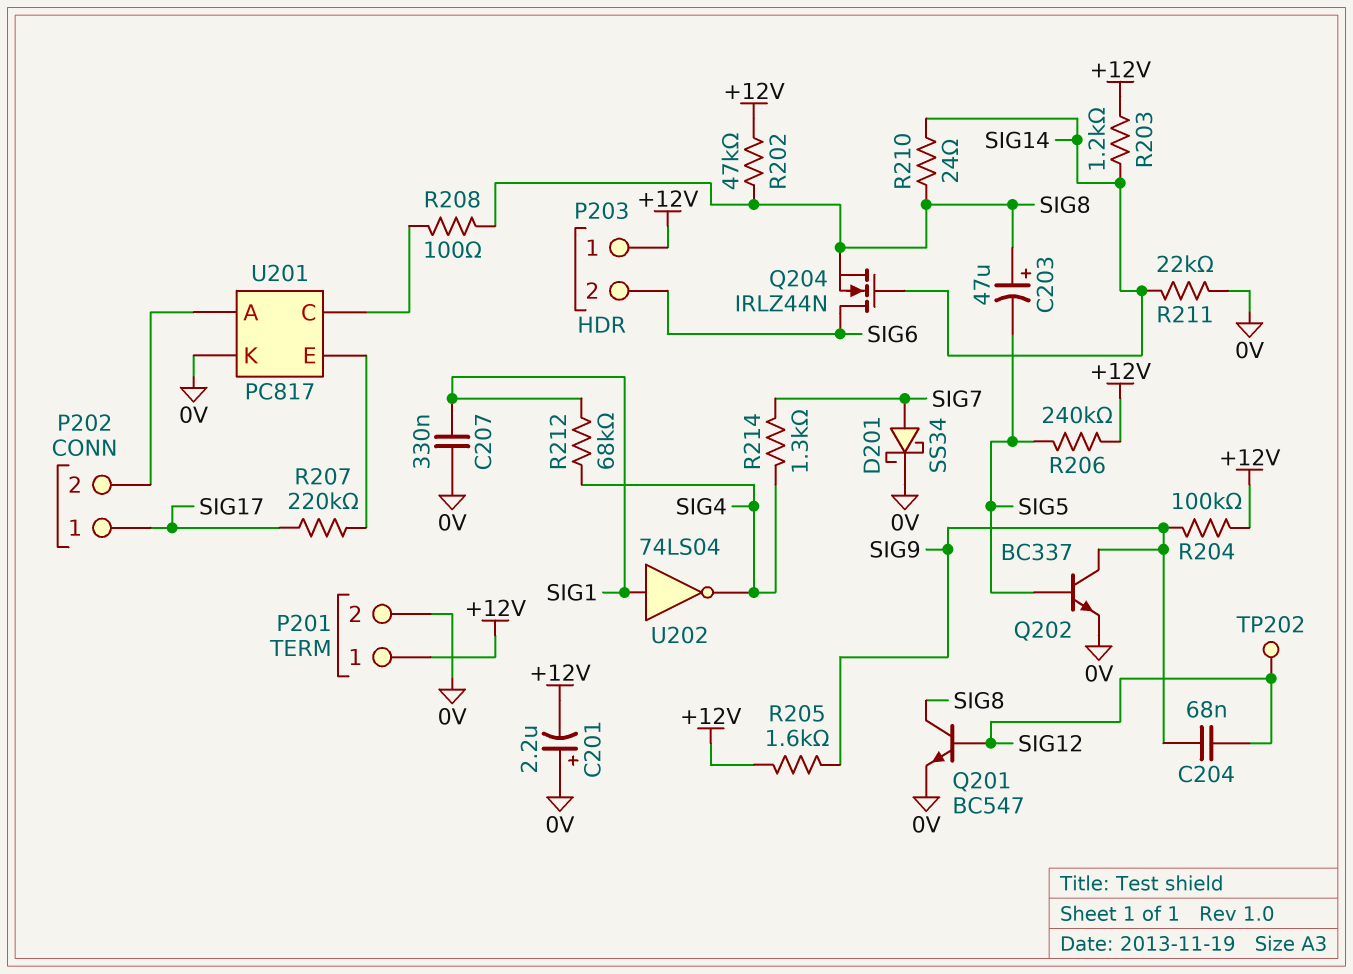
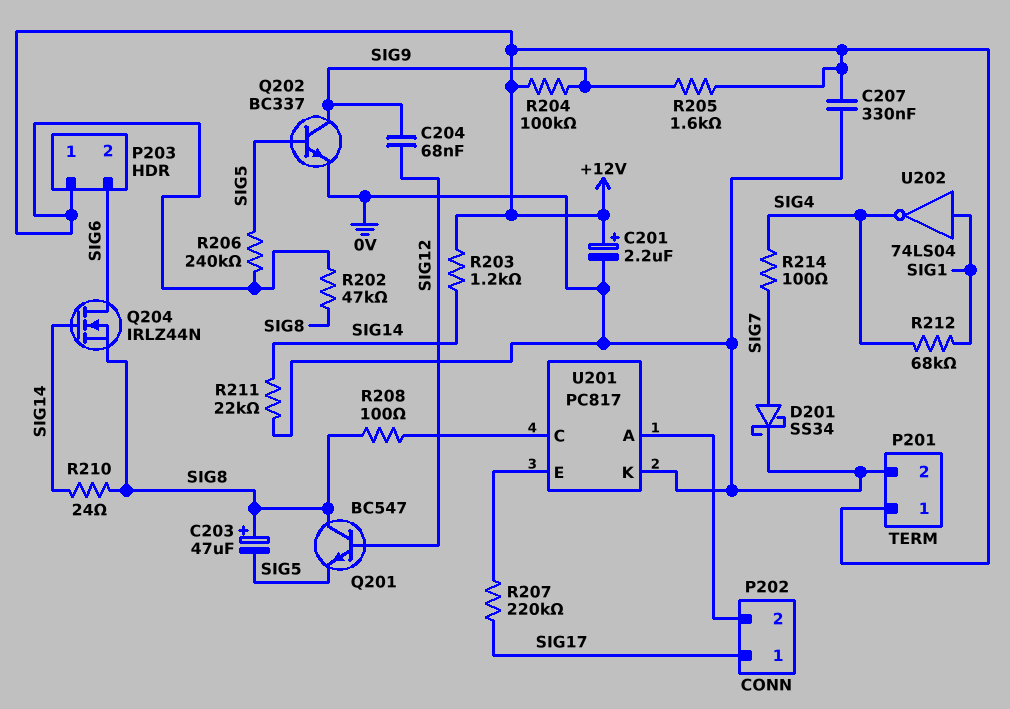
C201: 2.2uF (plus 0V, minus +12V) -> 2.2uF (plus +12V, minus 0V)
C207: 330nF (0V, SIG1) -> 330nF (+12V, 0V)
Q201: NPN BC547 (B SIG12, C SIG8, E 0V) -> NPN BC547 (B SIG12, C SIG8, E SIG5)
R214: 1.3k (SIG4, SIG7) -> 100 (SIG4, SIG7)
TP202: test point (SIG12) -> none

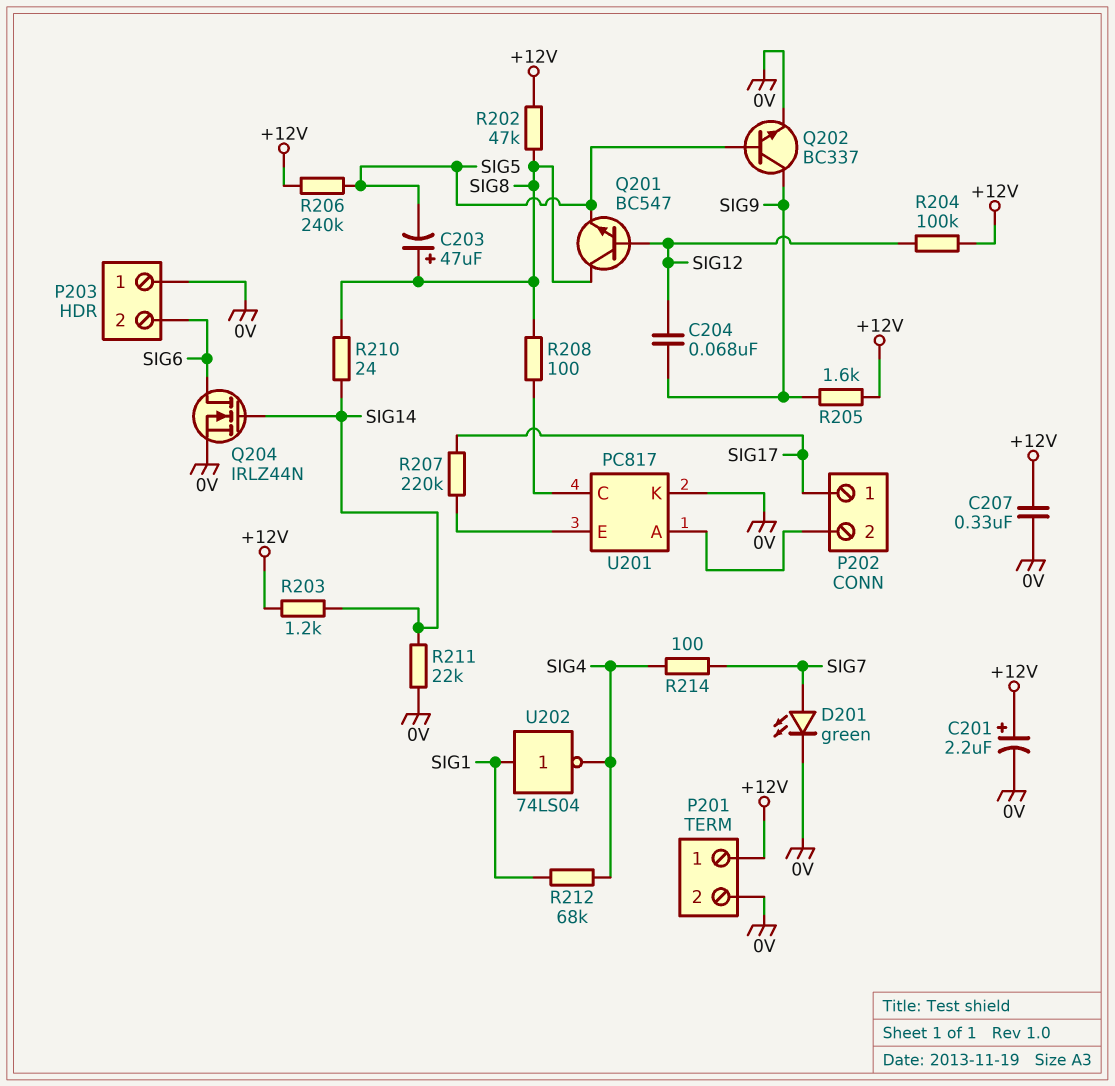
D201: schottky SS34 (A SIG7, K 0V) -> LED green (A SIG7, K 0V)
P203 pin 1: +12V -> 0V
Q204: NMOS IRLZ44N (G SIG14, D SIG6, S SIG8) -> NMOS IRLZ44N (G SIG14, D SIG6, S 0V)
R204: 100k (+12V, SIG9) -> 100k (+12V, SIG12)

